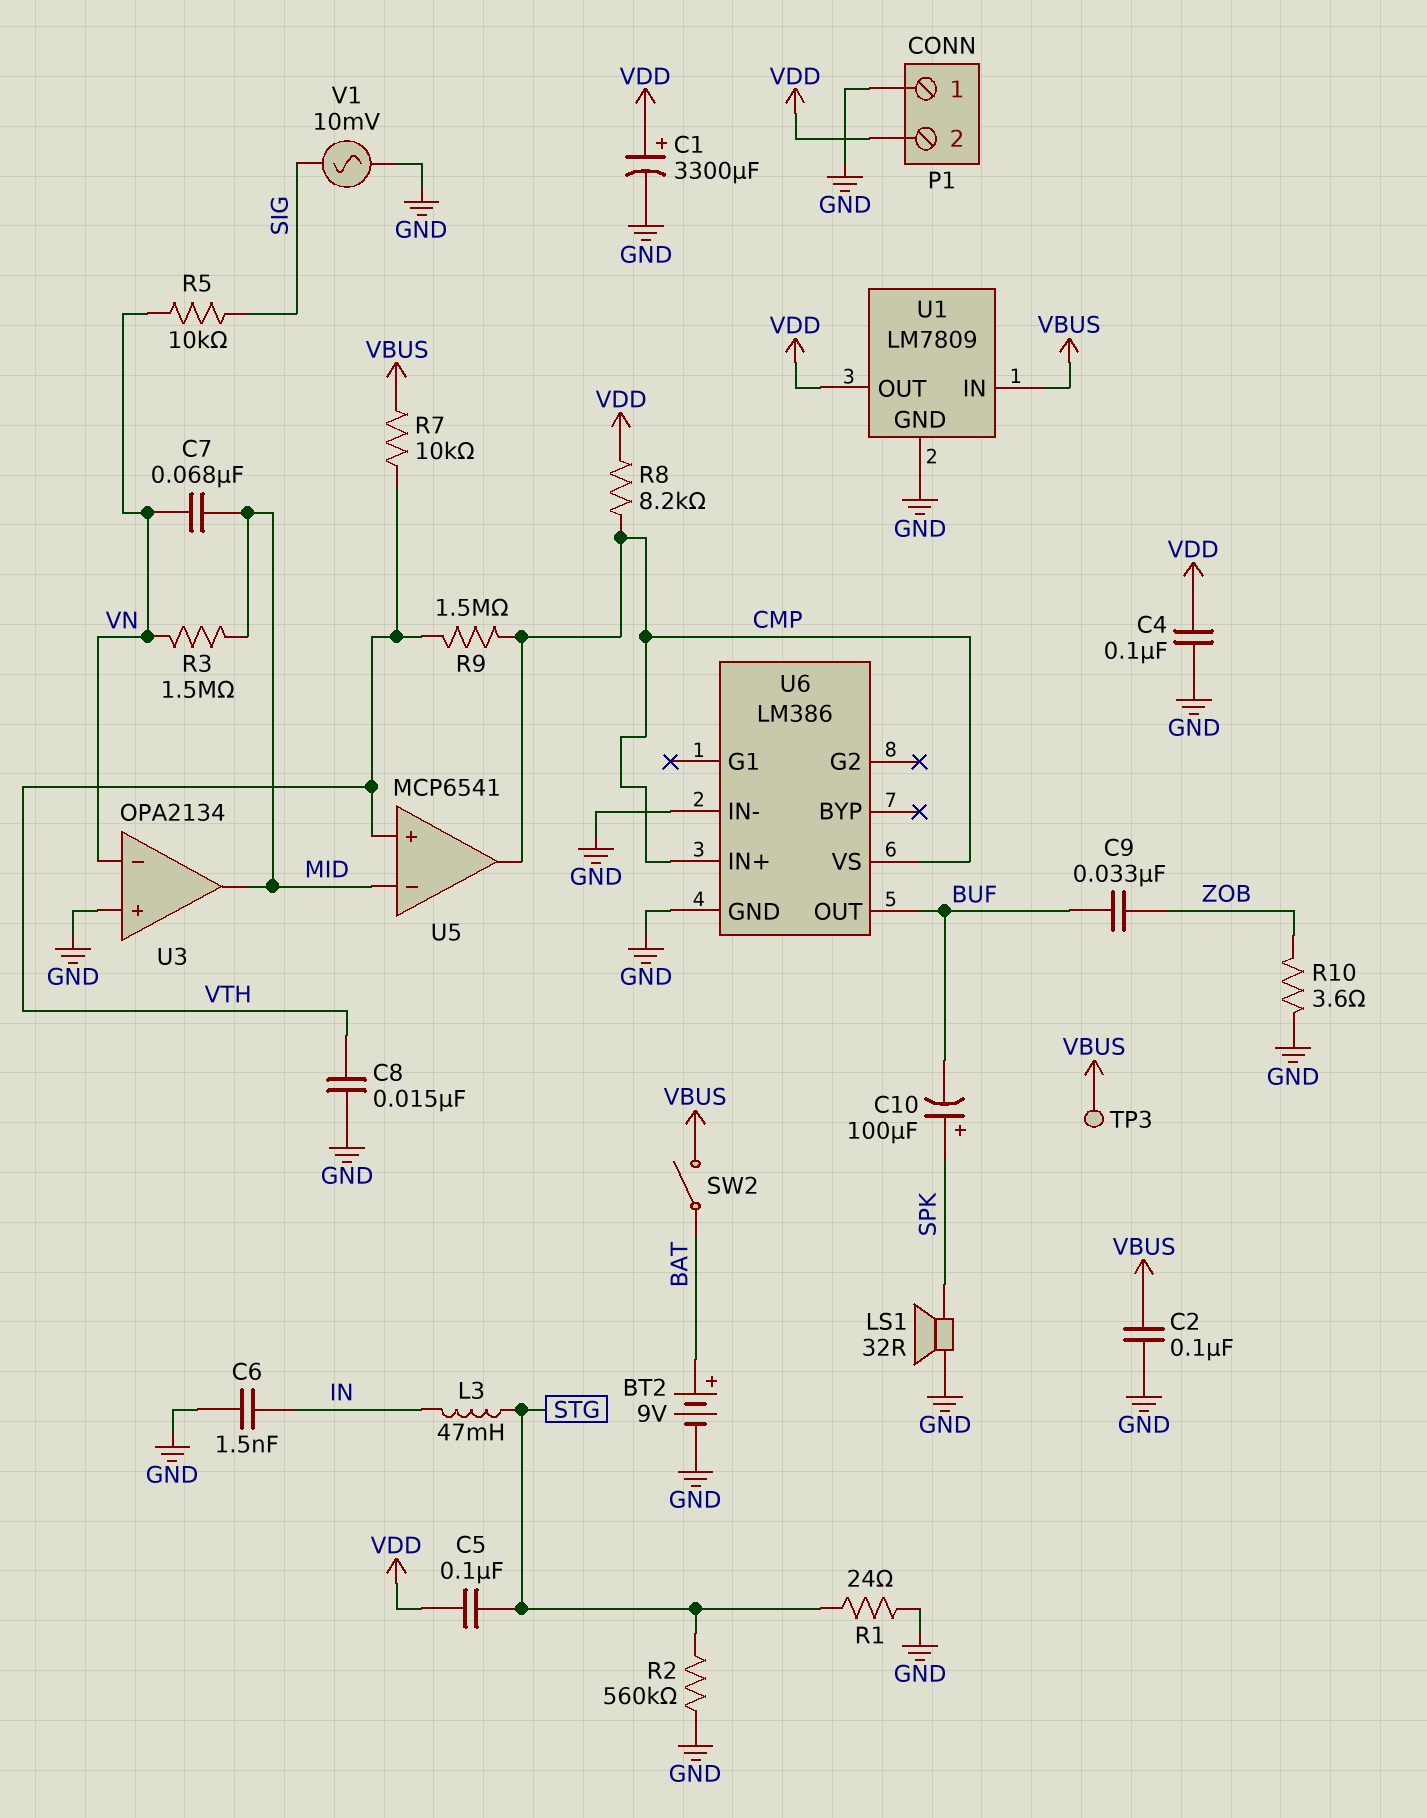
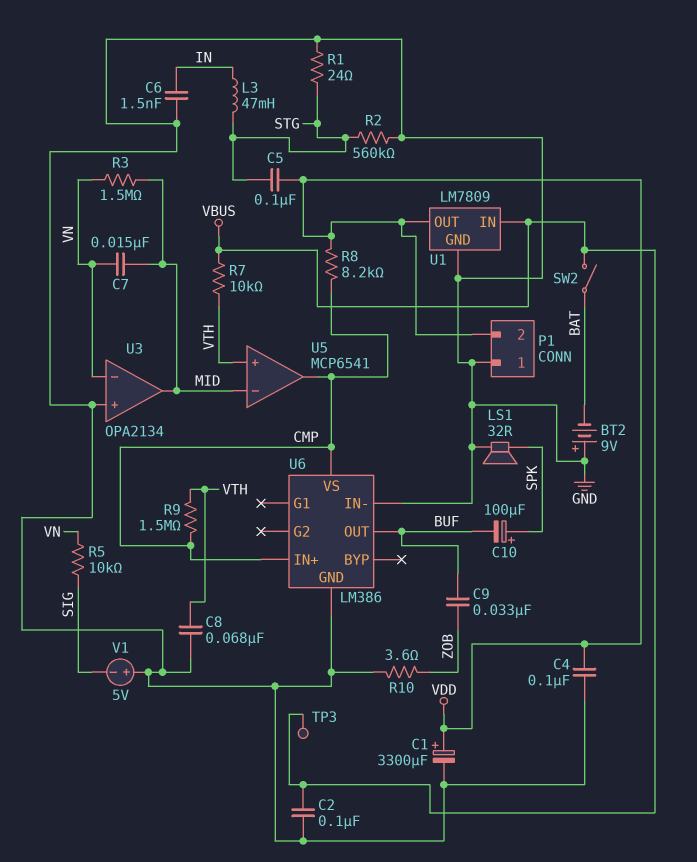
BT2: 9V (plus BAT, minus GND) -> 9V (plus GND, minus BAT)
C7: 68nF (MID, VN) -> 15nF (MID, VN)
C8: 15nF (GND, VTH) -> 68nF (GND, VTH)
V1: AC 10mV (GND, SIG) -> 5V (plus GND, minus SIG)

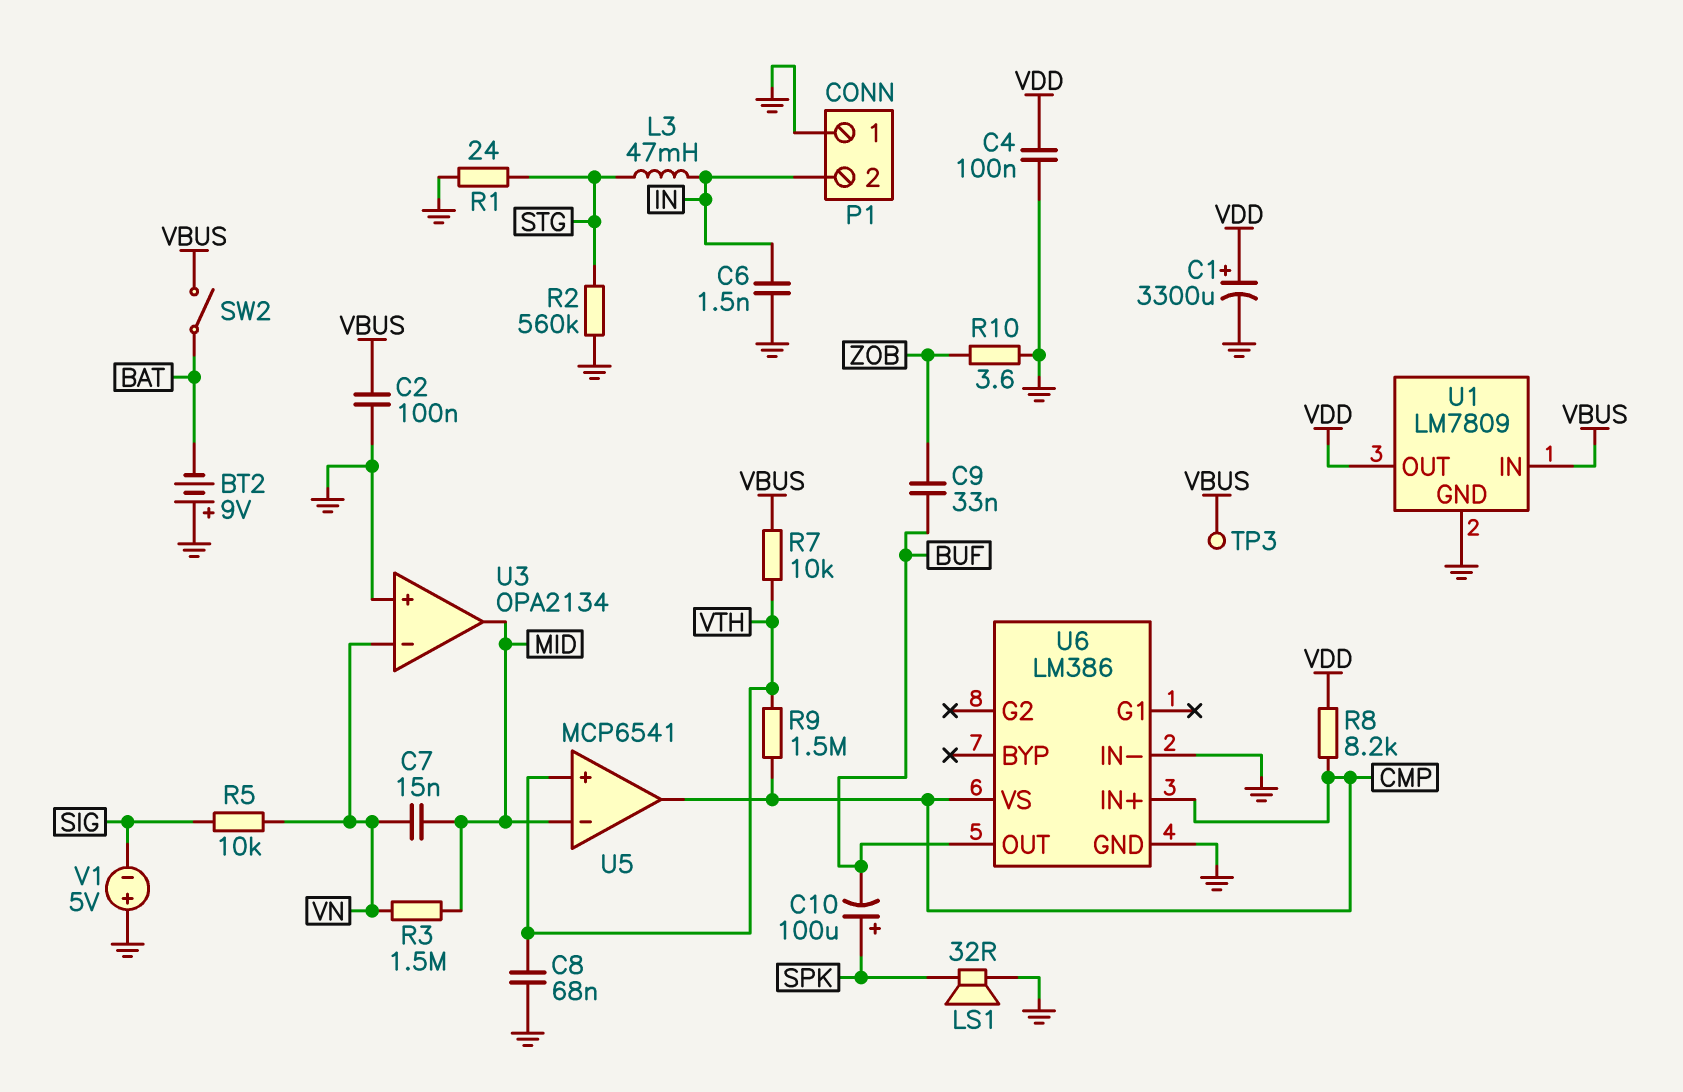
C5: 100nF (STG, VDD) -> none
P1 pin 2: VDD -> IN

